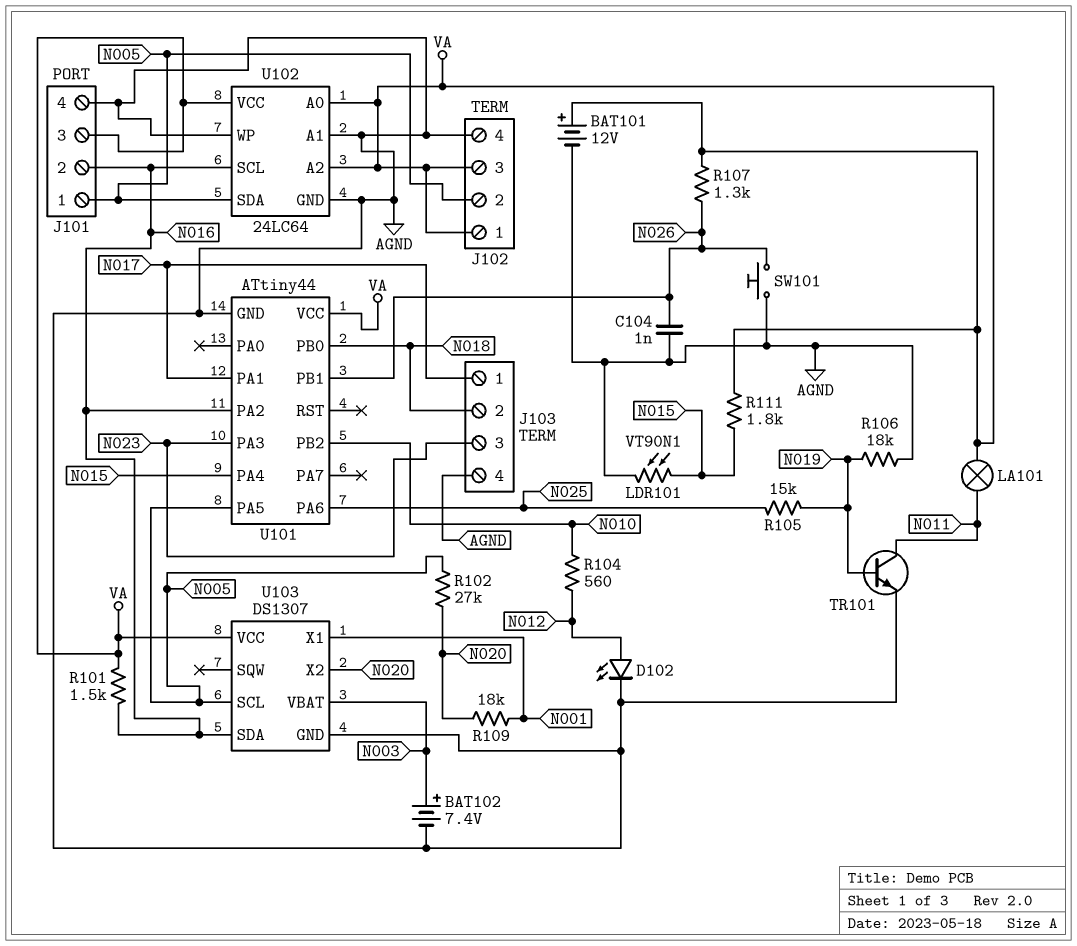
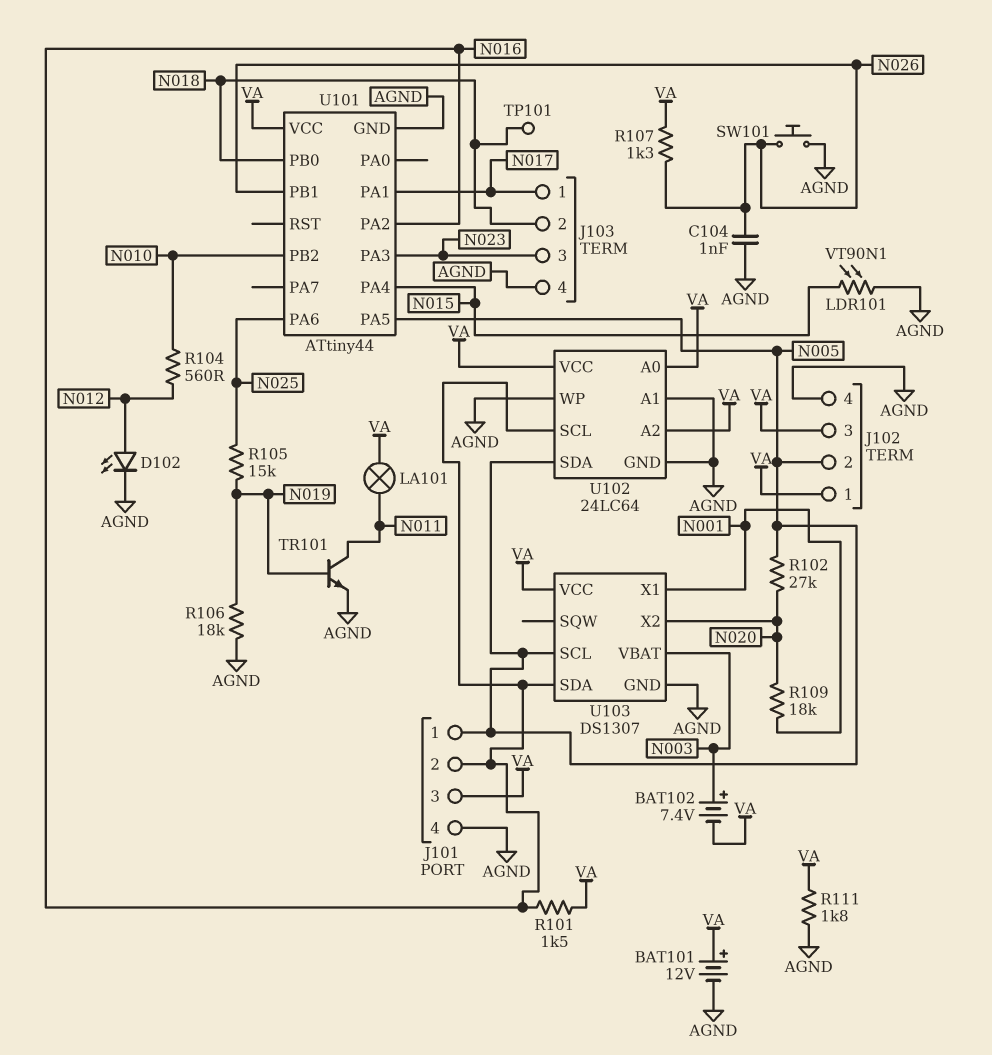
BAT102: 7.4V (plus N003, minus AGND) -> 7.4V (plus N003, minus VA)
R111: 1.8k (N015, VA) -> 1.8k (AGND, VA)
TP101: none -> test point (N018)

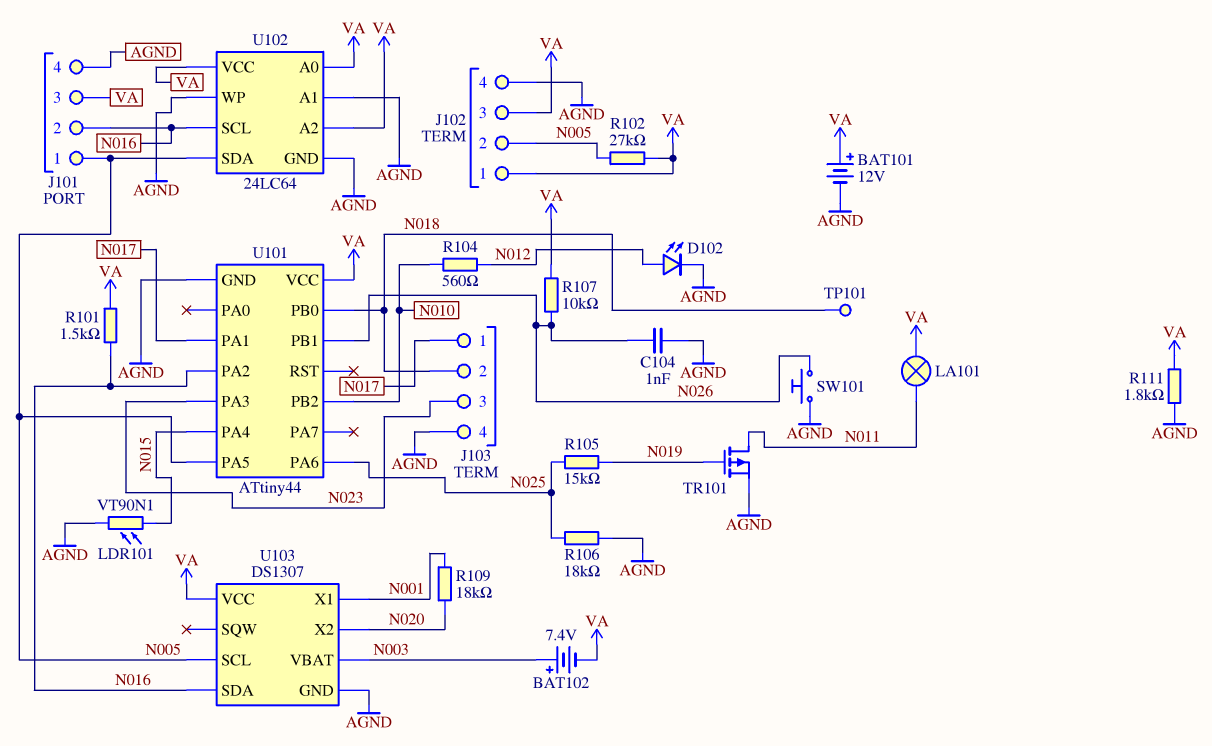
R102: 27k (N005, N020) -> 27k (N005, VA)
R106: 18k (AGND, N019) -> 18k (AGND, N025)
R107: 1.3k (N026, VA) -> 10k (N026, VA)
TR101: NPN (B N019, C N011, E AGND) -> PMOS (G N019, D N011, S AGND)

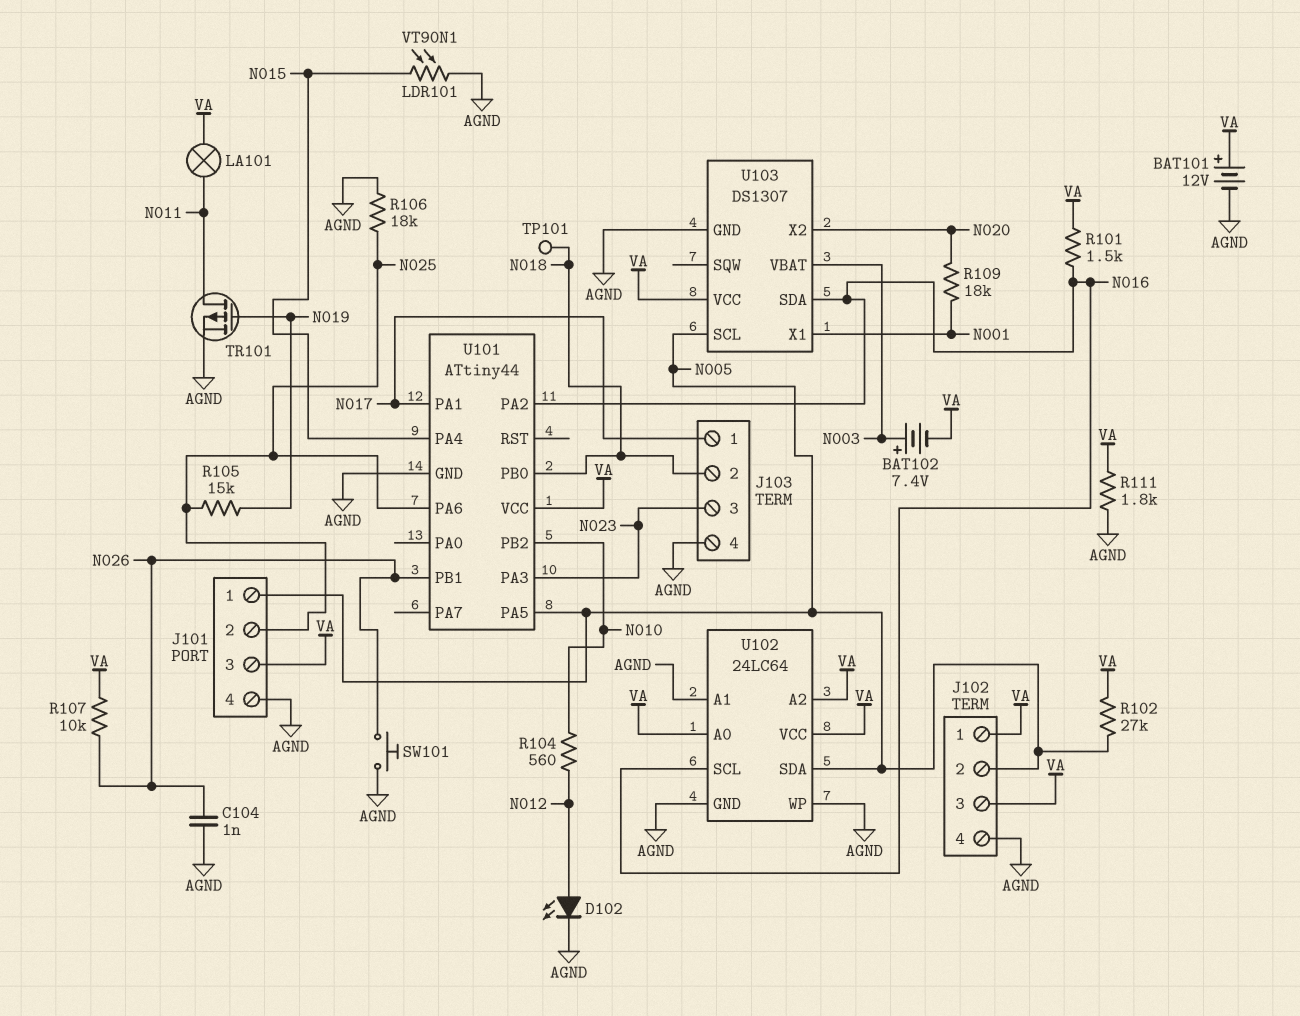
J101 pin 2: N016 -> N025

